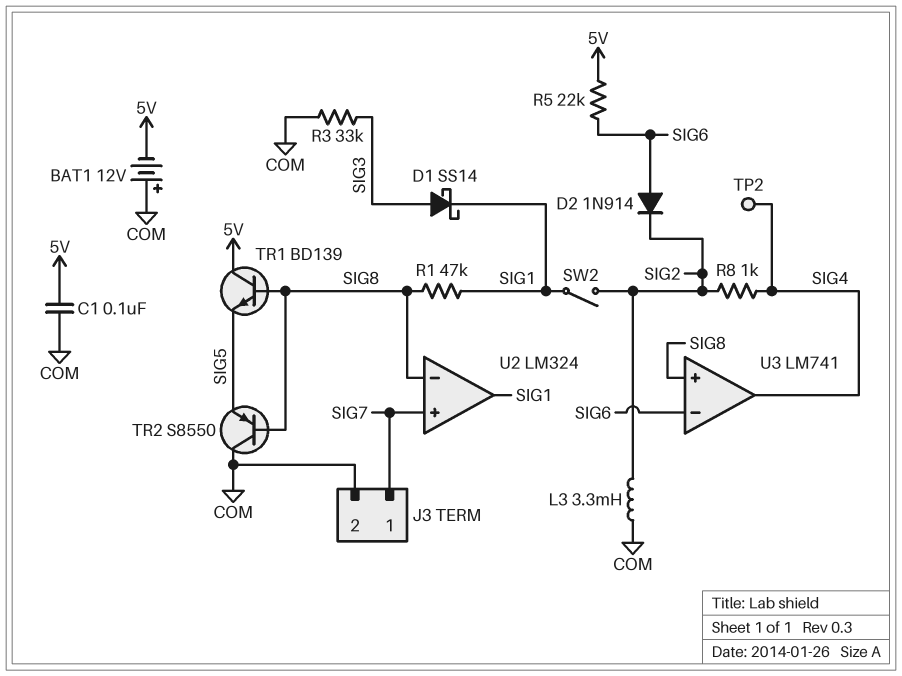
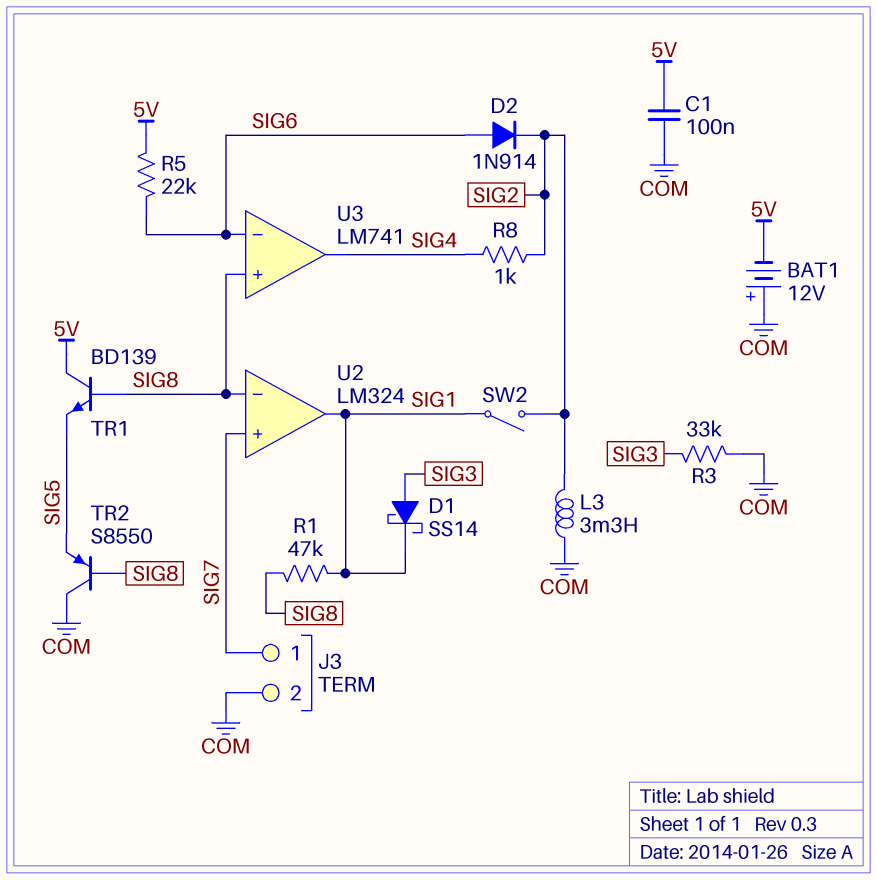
TP2: test point (SIG4) -> none

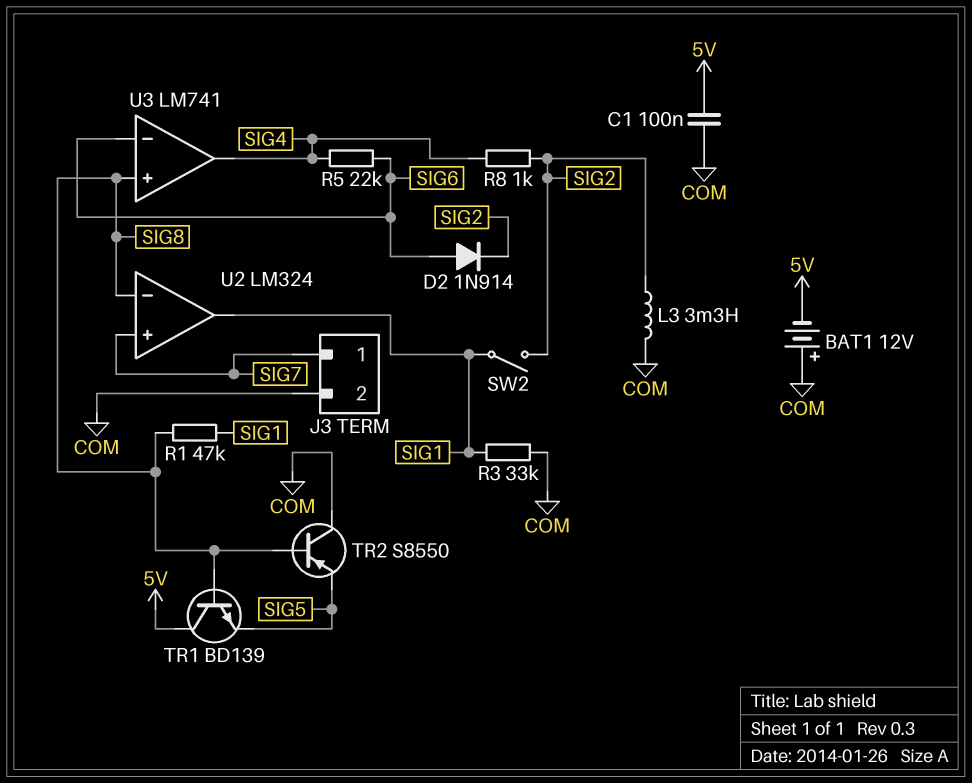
D1: schottky SS14 (A SIG3, K SIG1) -> none
R3: 33k (COM, SIG3) -> 33k (COM, SIG1)
R5: 22k (5V, SIG6) -> 22k (SIG4, SIG6)

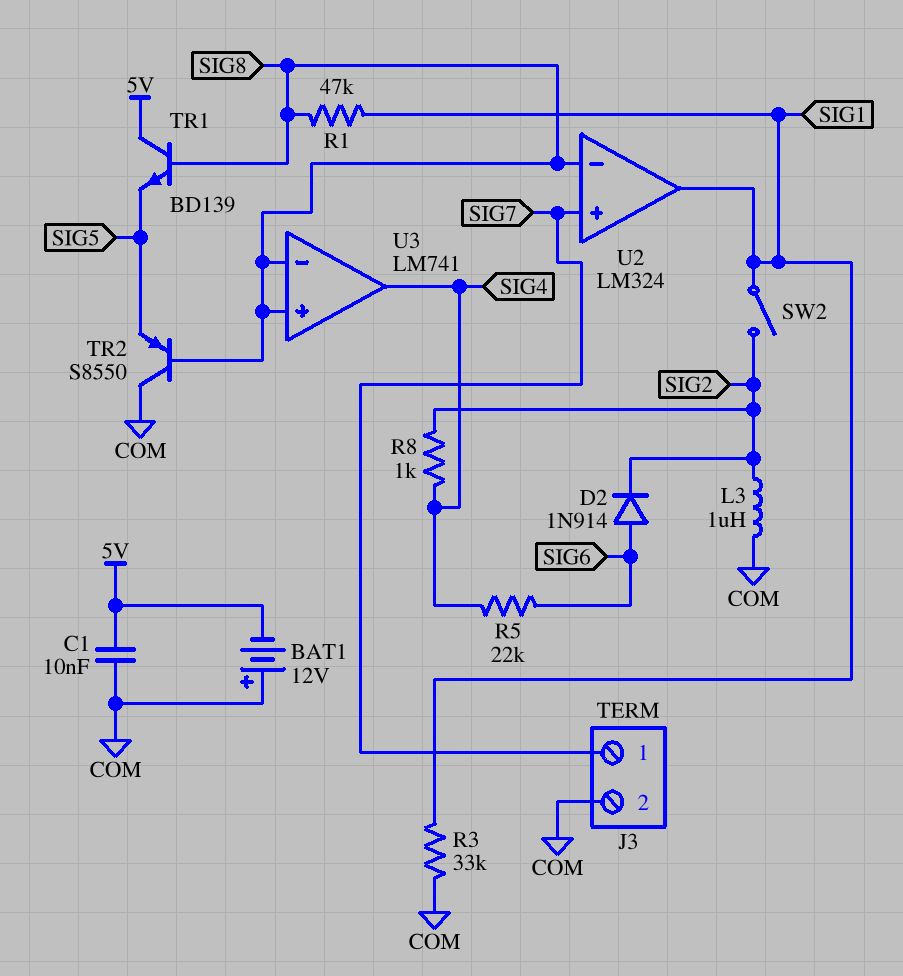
C1: 100nF (5V, COM) -> 10nF (5V, COM)
L3: 3.3mH (COM, SIG2) -> 1uH (COM, SIG2)
U3 pin in-: SIG6 -> SIG8

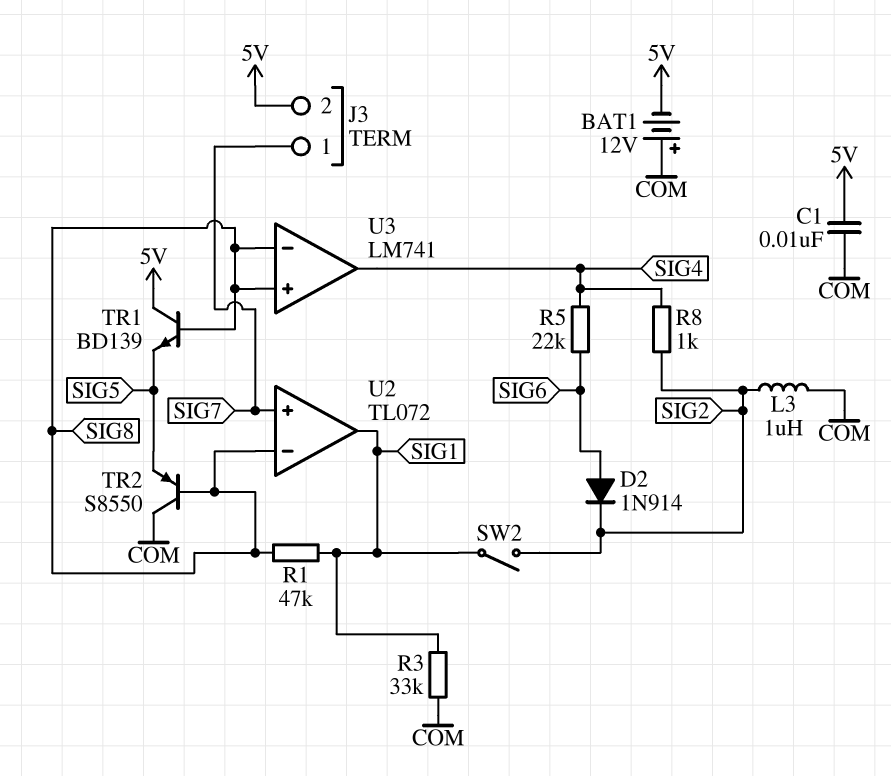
J3 pin 2: COM -> 5V
U2: LM324 -> TL072

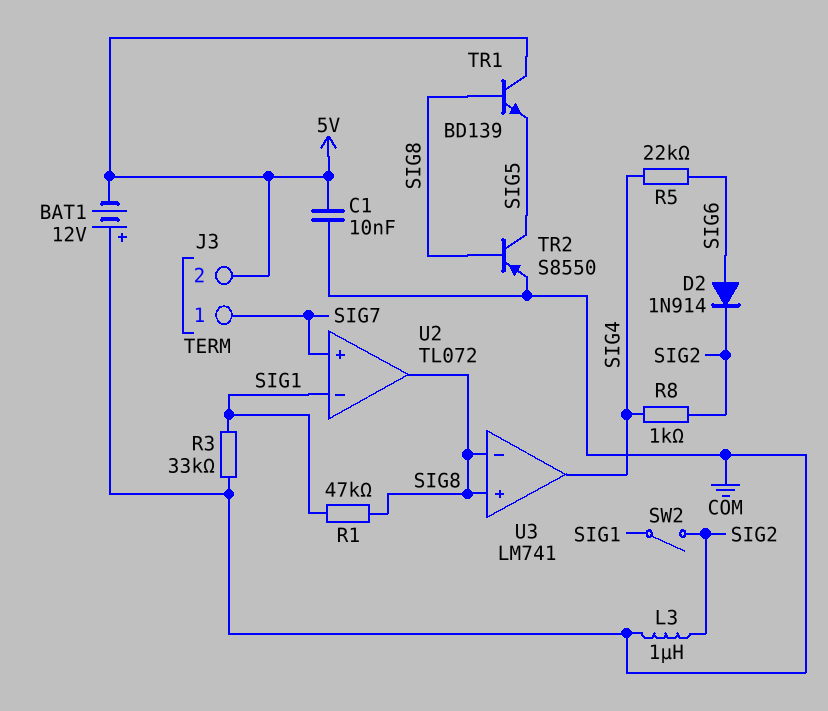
TR2: PNP S8550 (B SIG8, C COM, E SIG5) -> PNP S8550 (B SIG8, C SIG5, E COM)
U2 pin in-: SIG8 -> SIG1
U2 pin out: SIG1 -> SIG8

